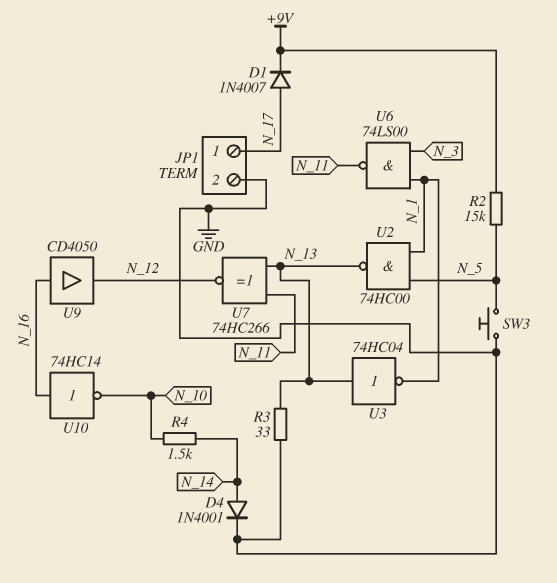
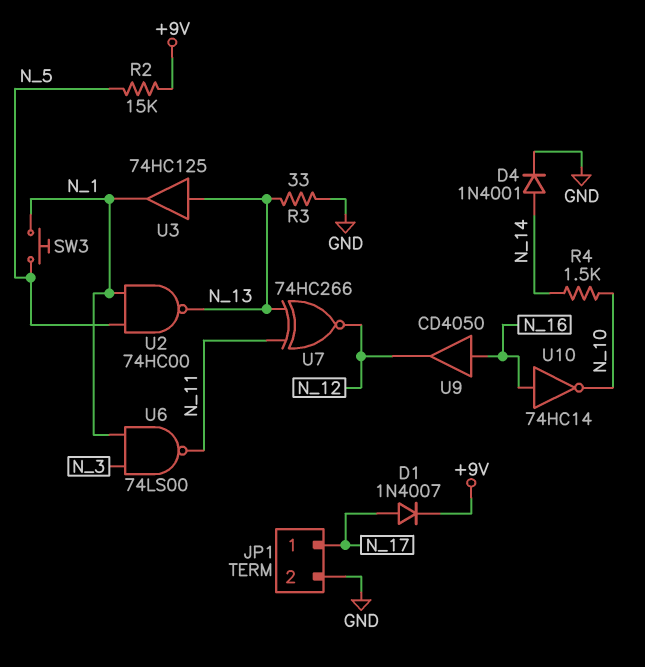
SW3: button (GND, N_5) -> button (N_1, N_5)
U3: NOT 74HC04 (in N_13, out N_1) -> buffer 74HC125 (in N_13, out N_1)

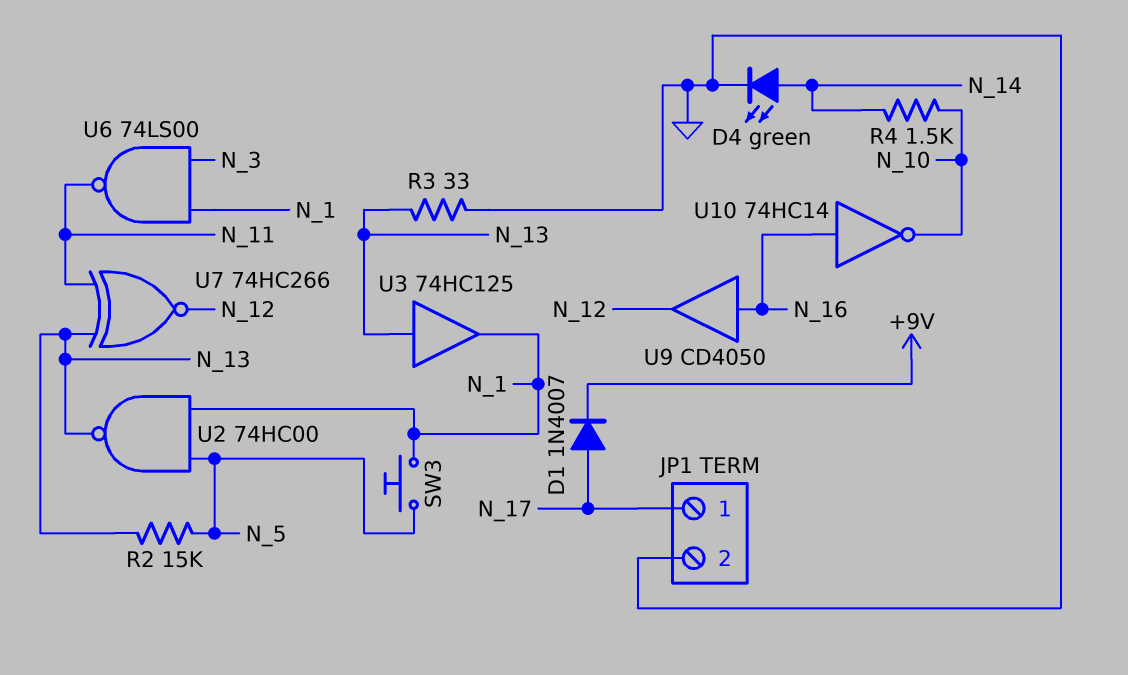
D4: diode 1N4001 (A N_14, K GND) -> LED green (A N_14, K GND)
R2: 15k (+9V, N_5) -> 15k (N_5, N_13)

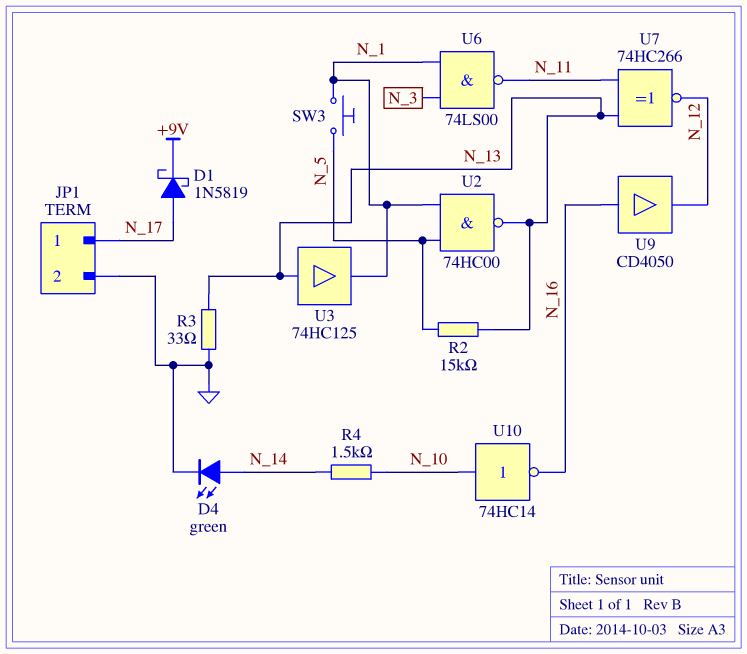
D1: diode 1N4007 (A N_17, K +9V) -> schottky 1N5819 (A N_17, K +9V)
U10: NOT 74HC14 (in N_16, out N_10) -> NOT 74HC14 (in N_10, out N_16)

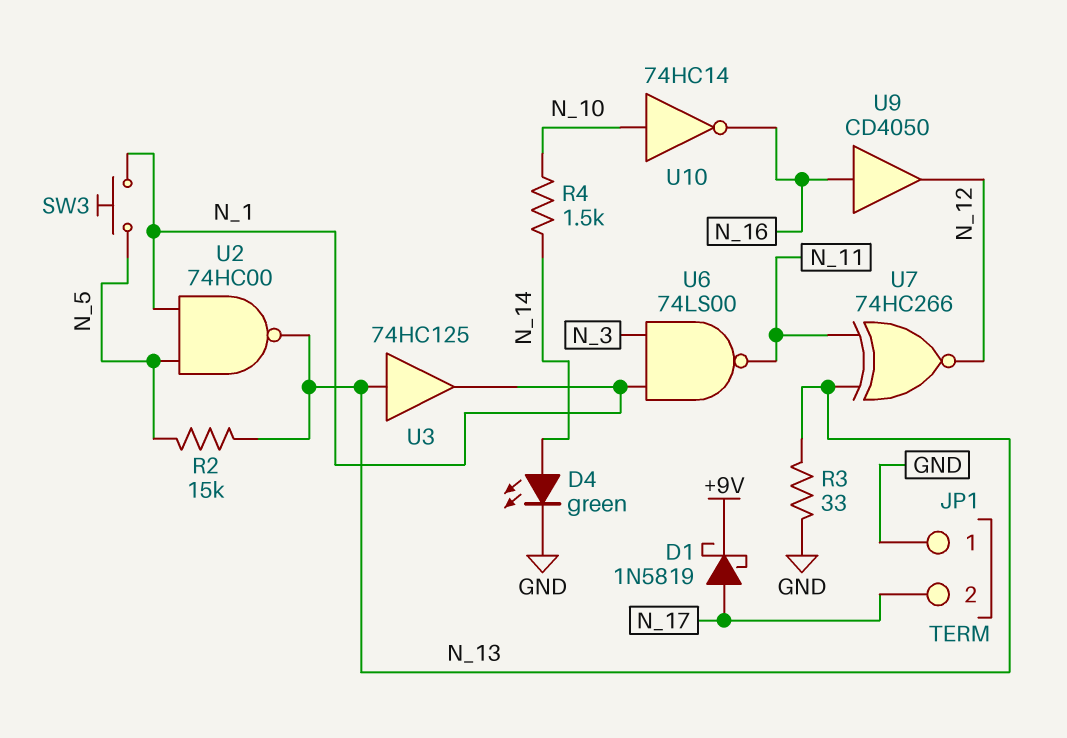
JP1 pin 1: N_17 -> GND
JP1 pin 2: GND -> N_17

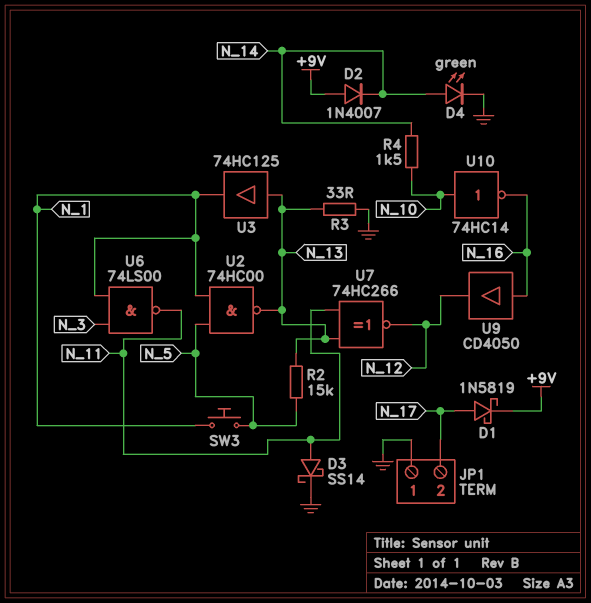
D2: none -> diode 1N4007 (A +9V, K N_14)
D3: none -> schottky SS14 (A N_11, K GND)

